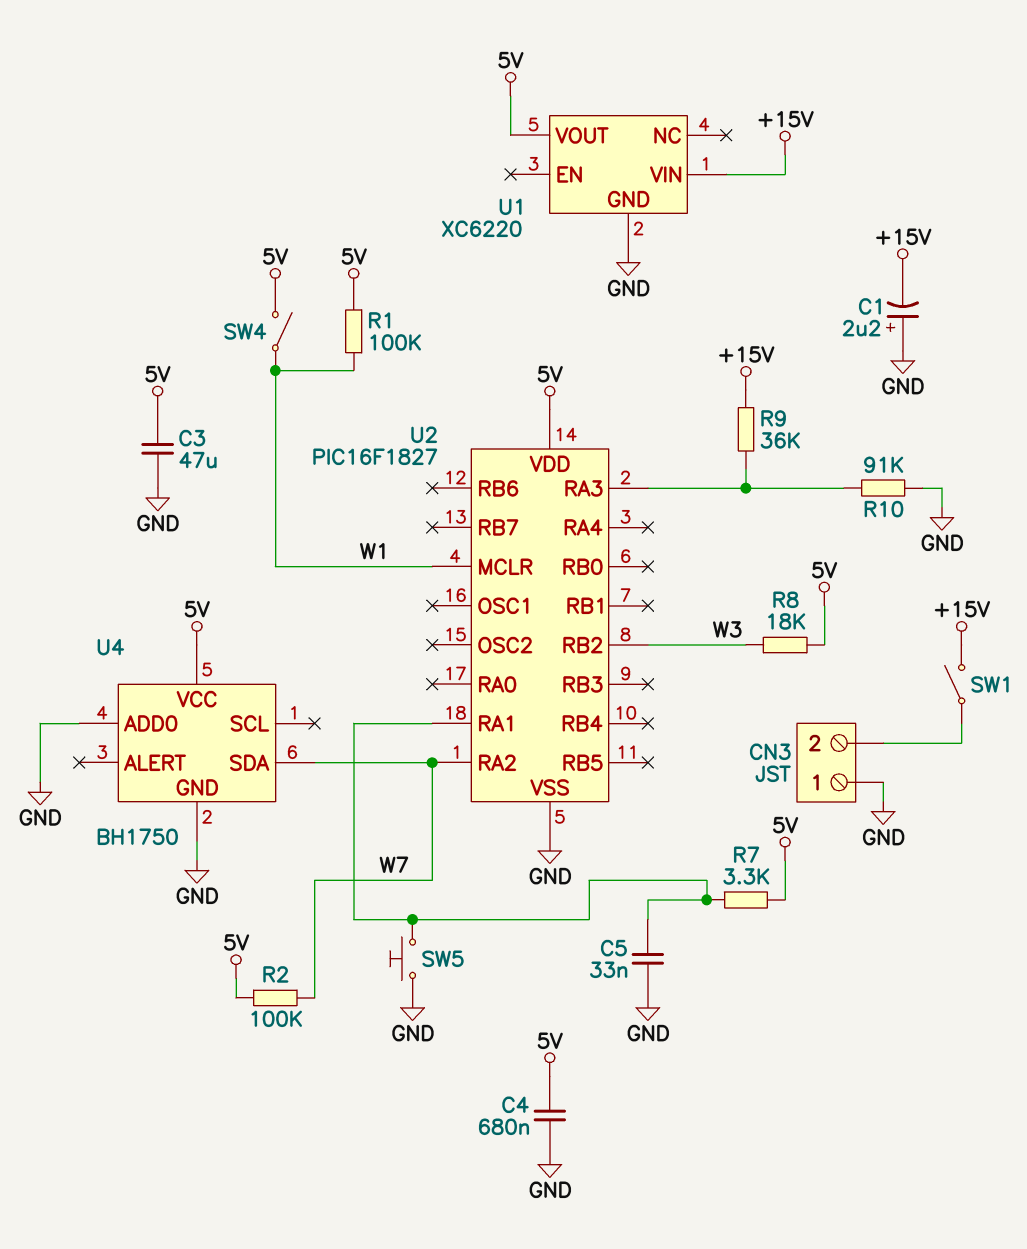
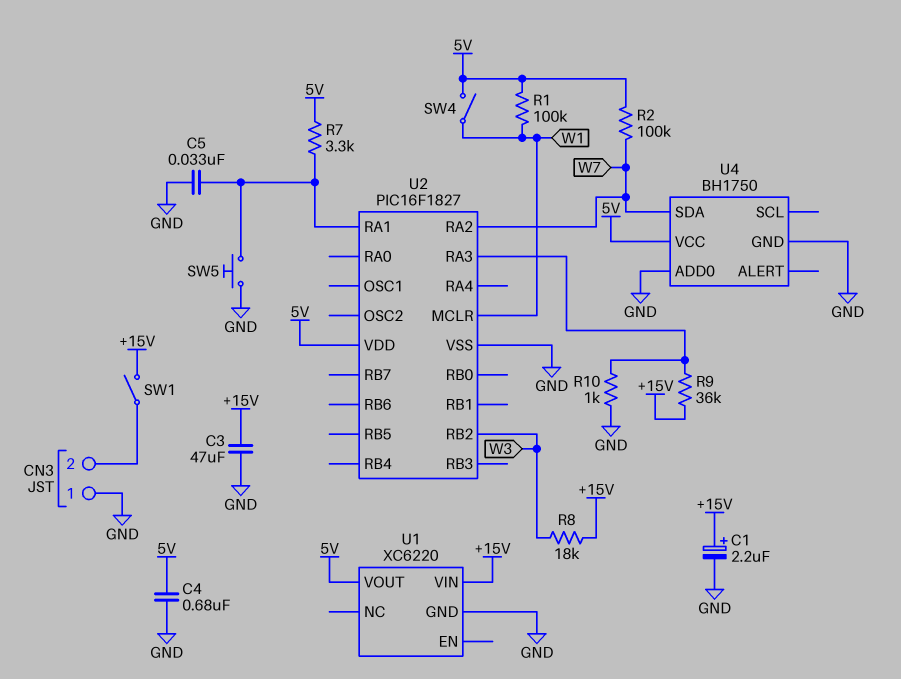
C1: 2.2uF (plus GND, minus +15V) -> 2.2uF (plus +15V, minus GND)
C3: 47uF (5V, GND) -> 47uF (+15V, GND)
R8: 18k (5V, W3) -> 18k (+15V, W3)
R10: 91k (GND, U2/RA3) -> 1k (GND, U2/RA3)

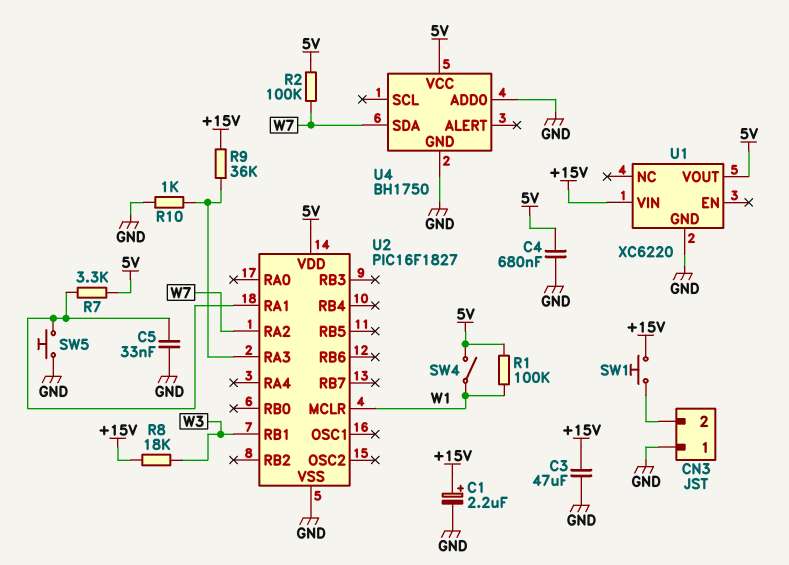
SW1: switch (+15V, CN3/2) -> button (+15V, CN3/2)
U2 pin RB1: none -> W3
U2 pin RB2: W3 -> none

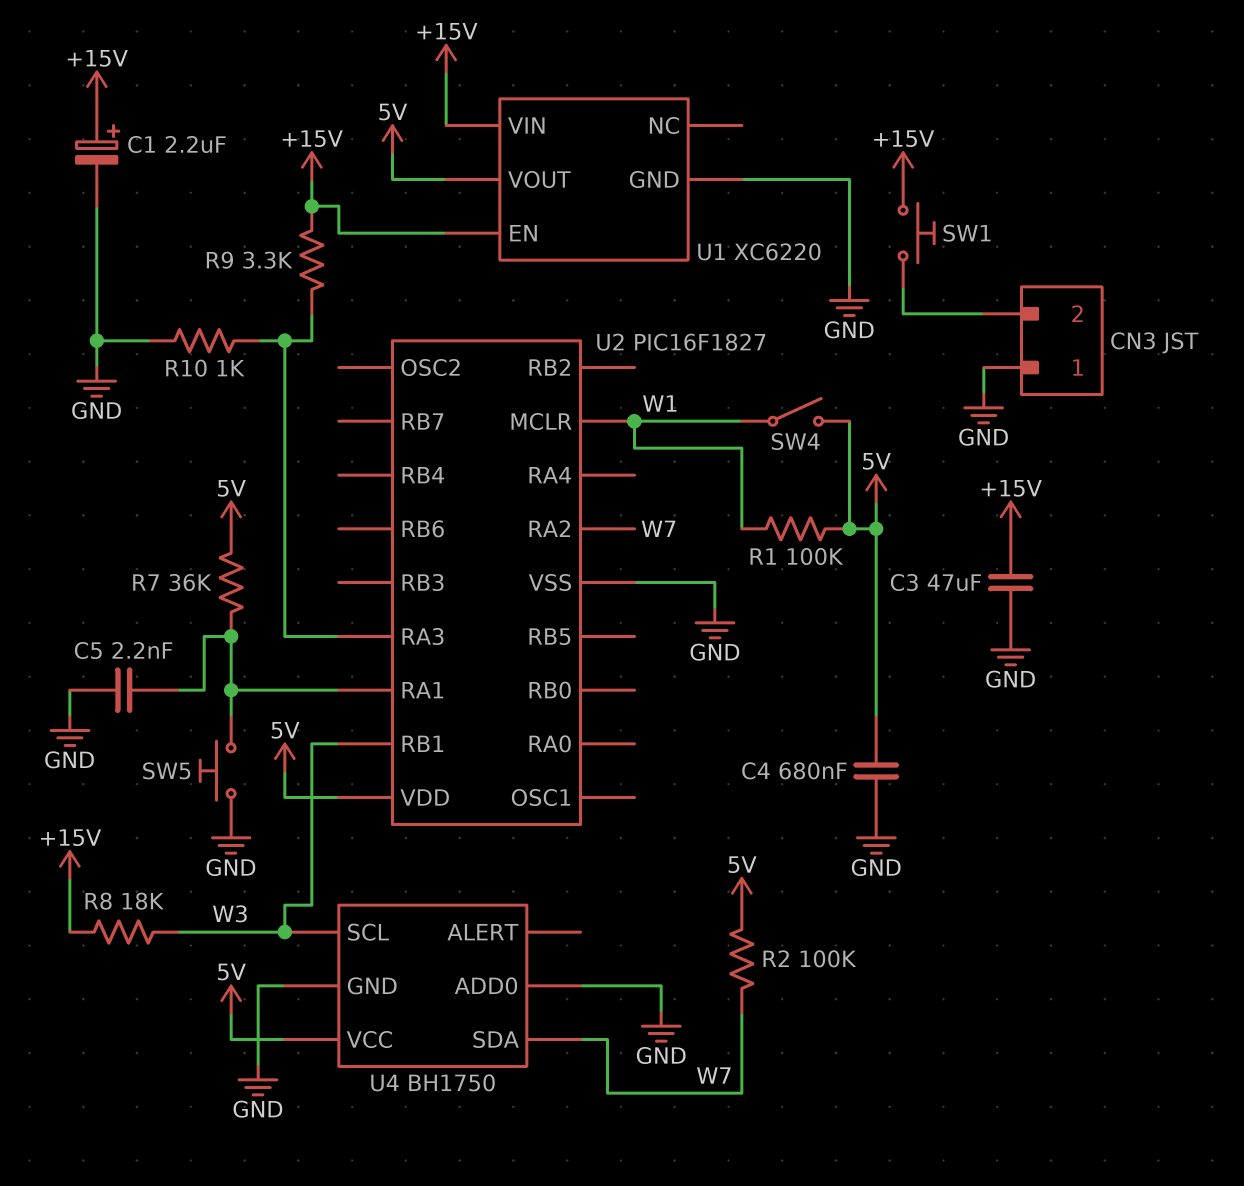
C5: 33nF (GND, U2/RA1) -> 2.2nF (GND, U2/RA1)
R7: 3.3k (5V, U2/RA1) -> 36k (5V, U2/RA1)
R9: 36k (+15V, U2/RA3) -> 3.3k (+15V, U2/RA3)
U1 pin EN: none -> +15V
U4 pin SCL: none -> W3

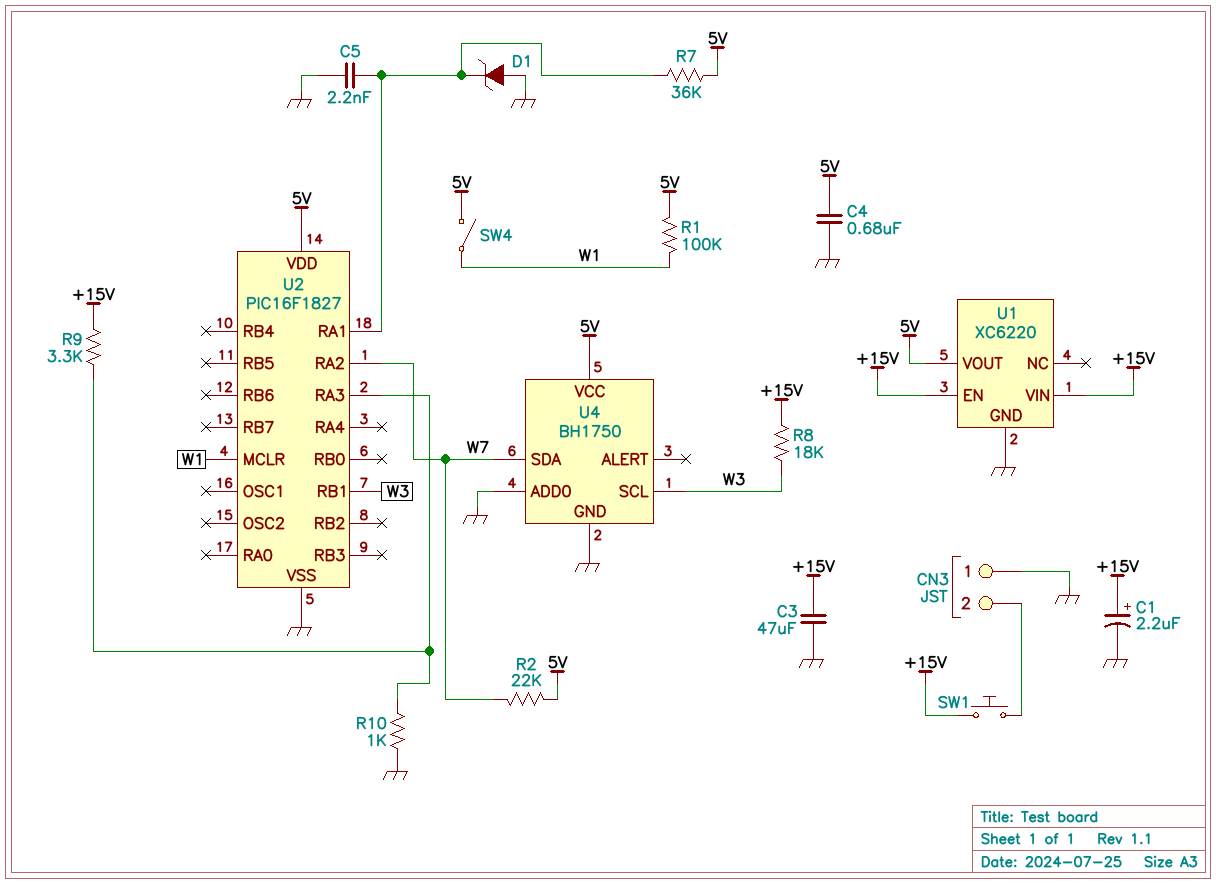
D1: none -> zener (A GND, K U2/RA1)
R2: 100k (5V, W7) -> 22k (5V, W7)
SW5: button (GND, U2/RA1) -> none

